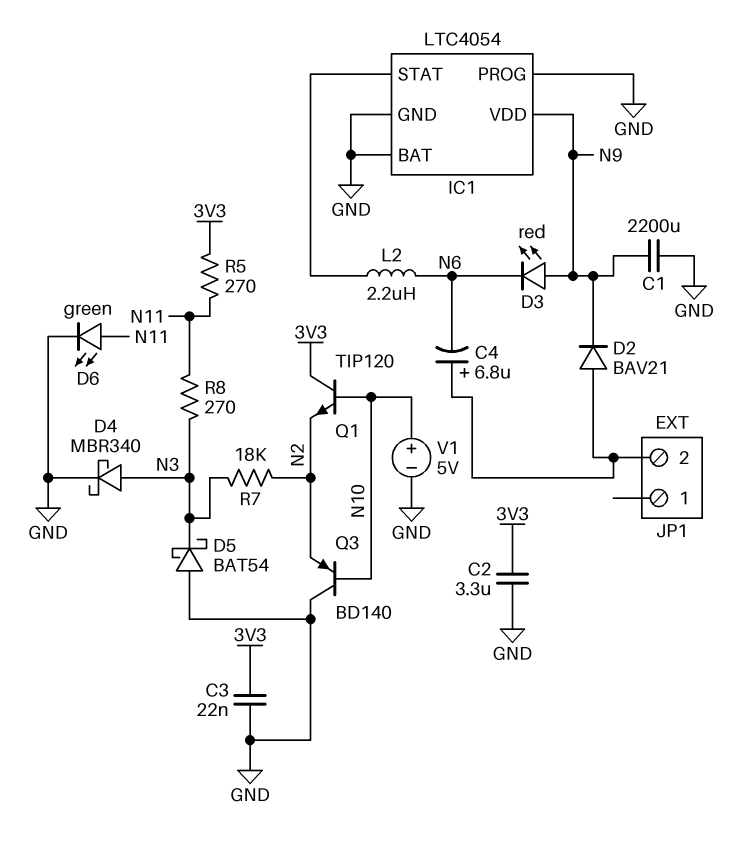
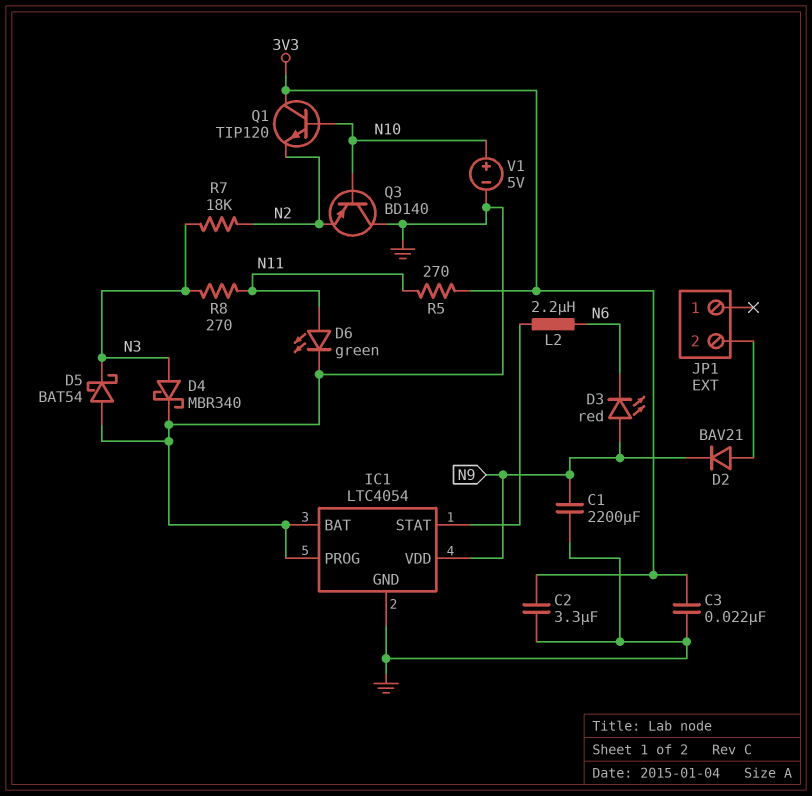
C4: 6.8uF (plus JP1/2, minus N6) -> none

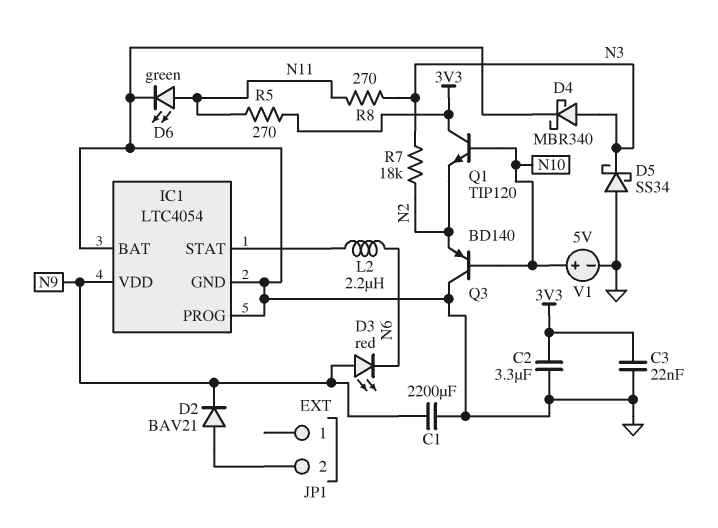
D5: schottky BAT54 (A GND, K N3) -> schottky SS34 (A GND, K N3)

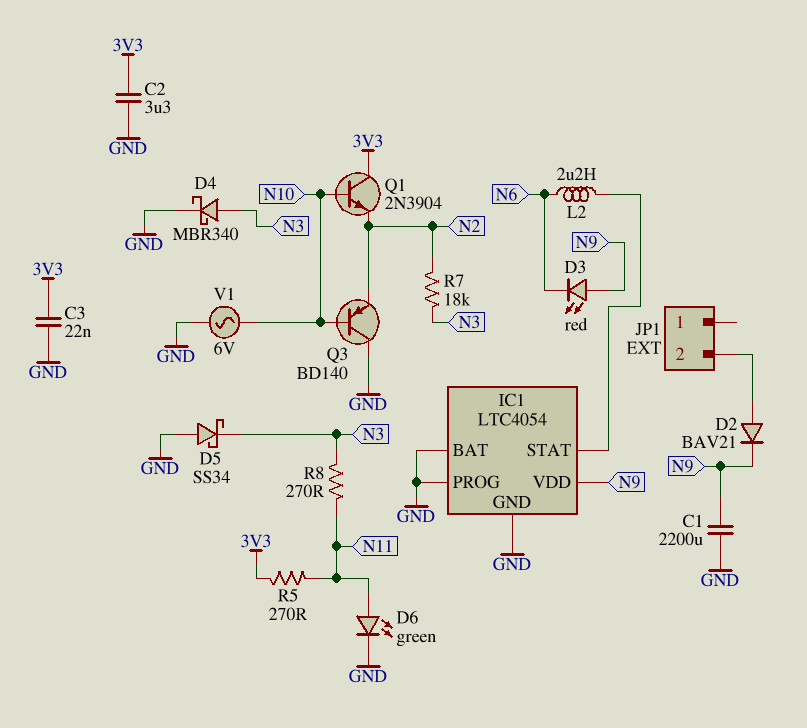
Q1: NPN TIP120 (B N10, C 3V3, E N2) -> NPN 2N3904 (B N10, C 3V3, E N2)
V1: 5V (plus N10, minus GND) -> AC 6V (GND, N10)

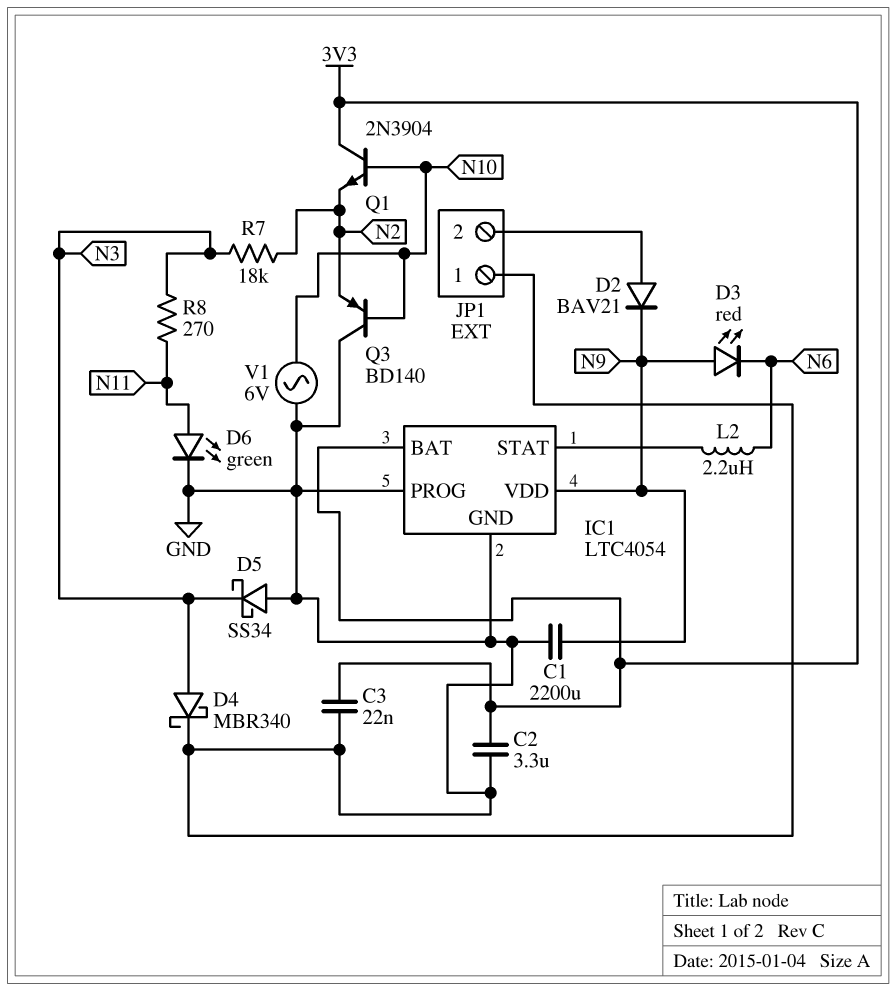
IC1 pin BAT: GND -> 3V3
JP1 pin 1: none -> GND
R5: 270 (3V3, N11) -> none

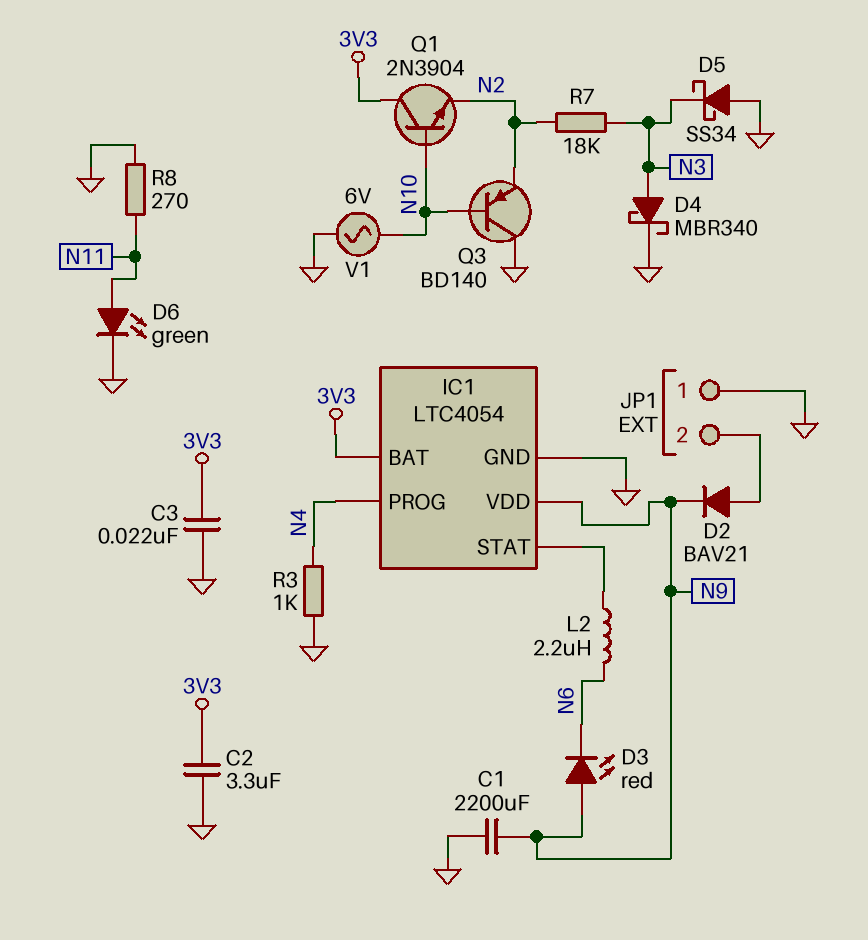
IC1 pin PROG: GND -> N4
R3: none -> 1k (GND, N4)
R8: 270 (N3, N11) -> 270 (GND, N11)

